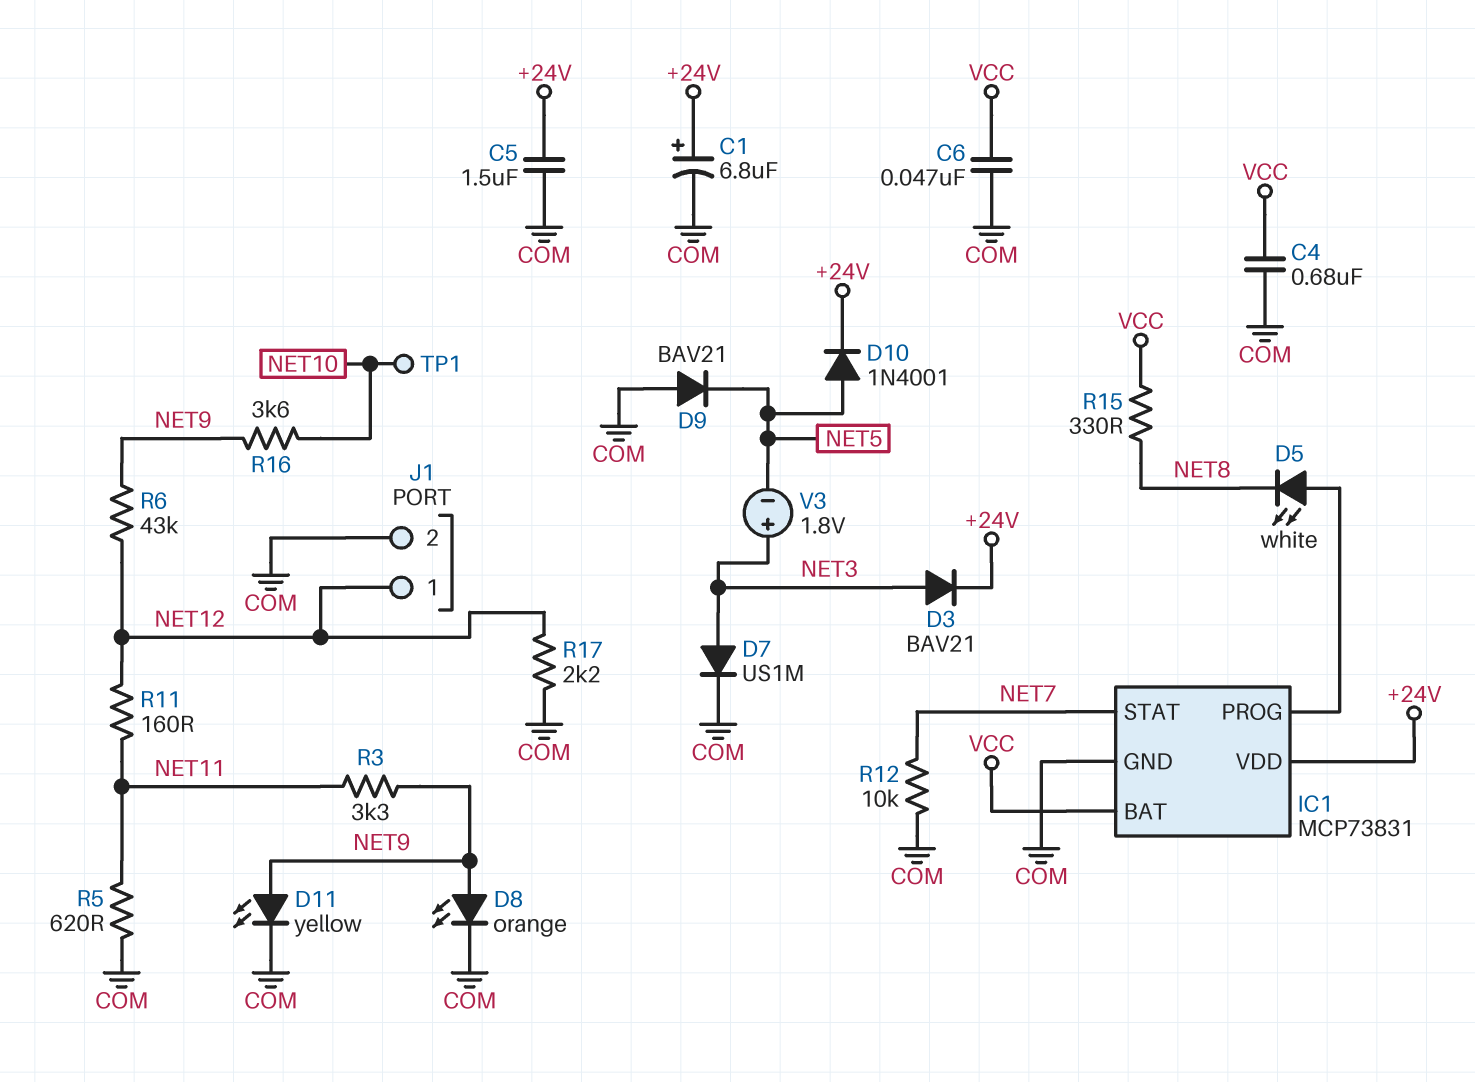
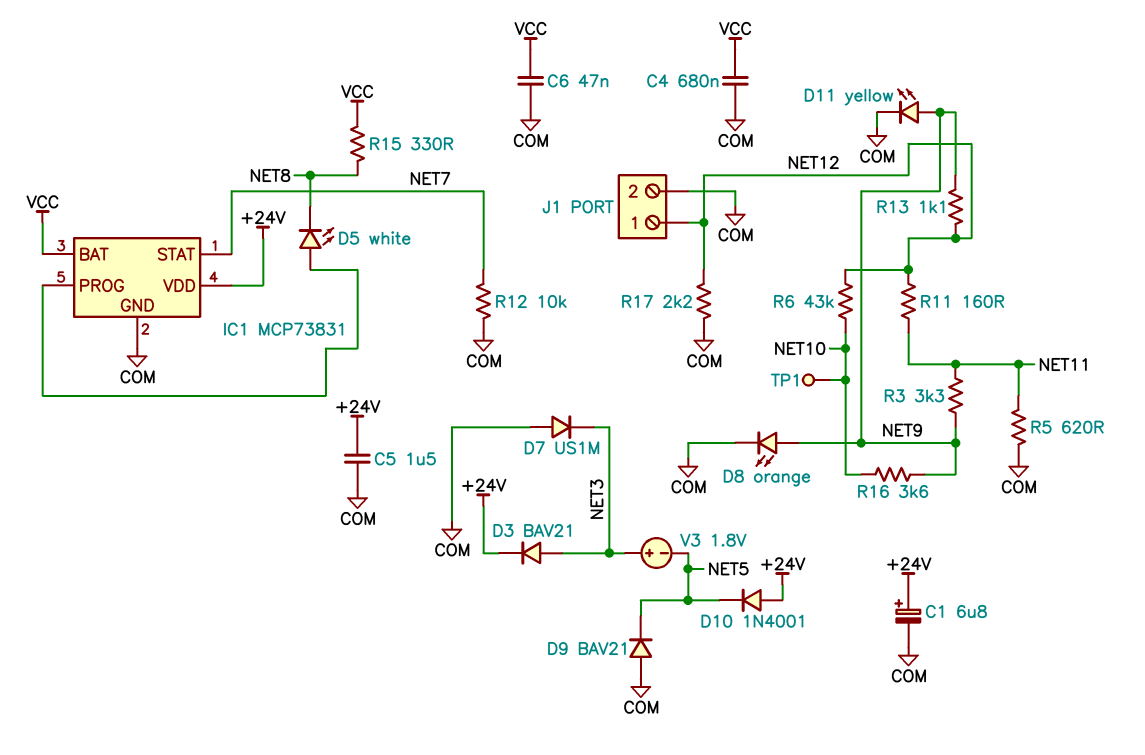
D7: diode US1M (A NET3, K COM) -> diode US1M (A COM, K NET3)
D10: diode 1N4001 (A NET5, K +24V) -> diode 1N4001 (A +24V, K NET5)
R6: 43k (NET9, NET12) -> 43k (NET10, NET12)
R13: none -> 1.1k (NET9, NET12)

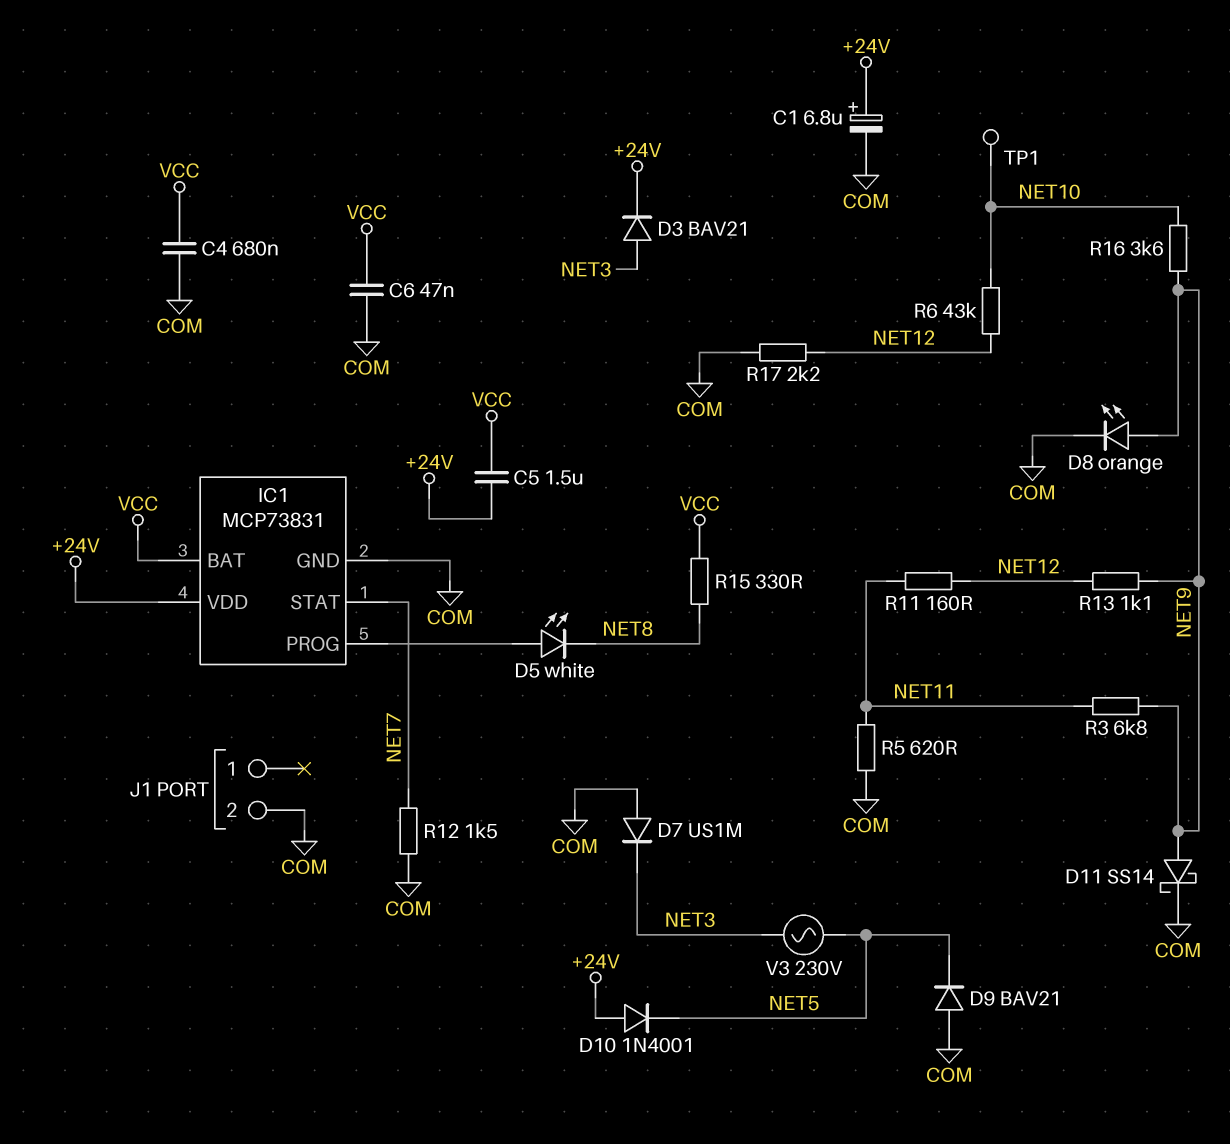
C5: 1.5uF (+24V, COM) -> 1.5uF (+24V, VCC)
D11: LED yellow (A NET9, K COM) -> schottky SS14 (A NET9, K COM)
J1 pin 1: NET12 -> none
R3: 3.3k (NET9, NET11) -> 6.8k (NET9, NET11)
R12: 10k (COM, NET7) -> 1.5k (COM, NET7)
V3: 1.8V (plus NET3, minus NET5) -> AC 230V (NET3, NET5)

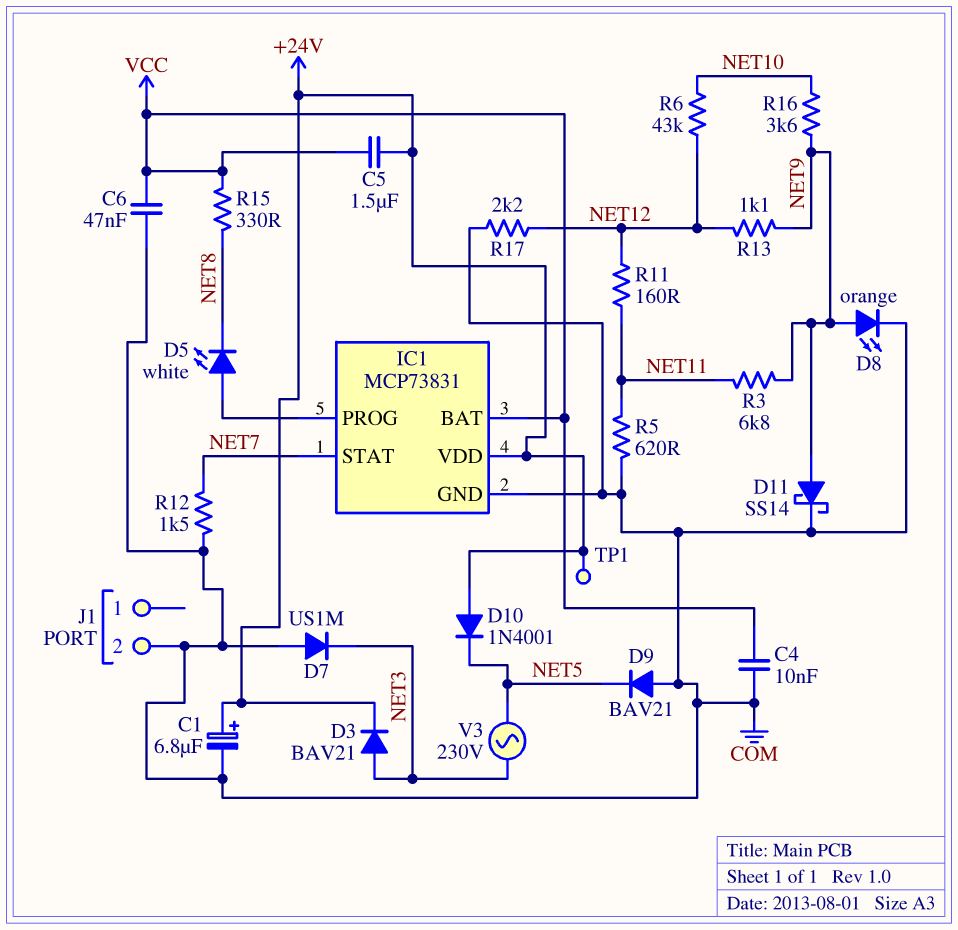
C4: 680nF (COM, VCC) -> 10nF (COM, VCC)
TP1: test point (NET10) -> test point (+24V)

